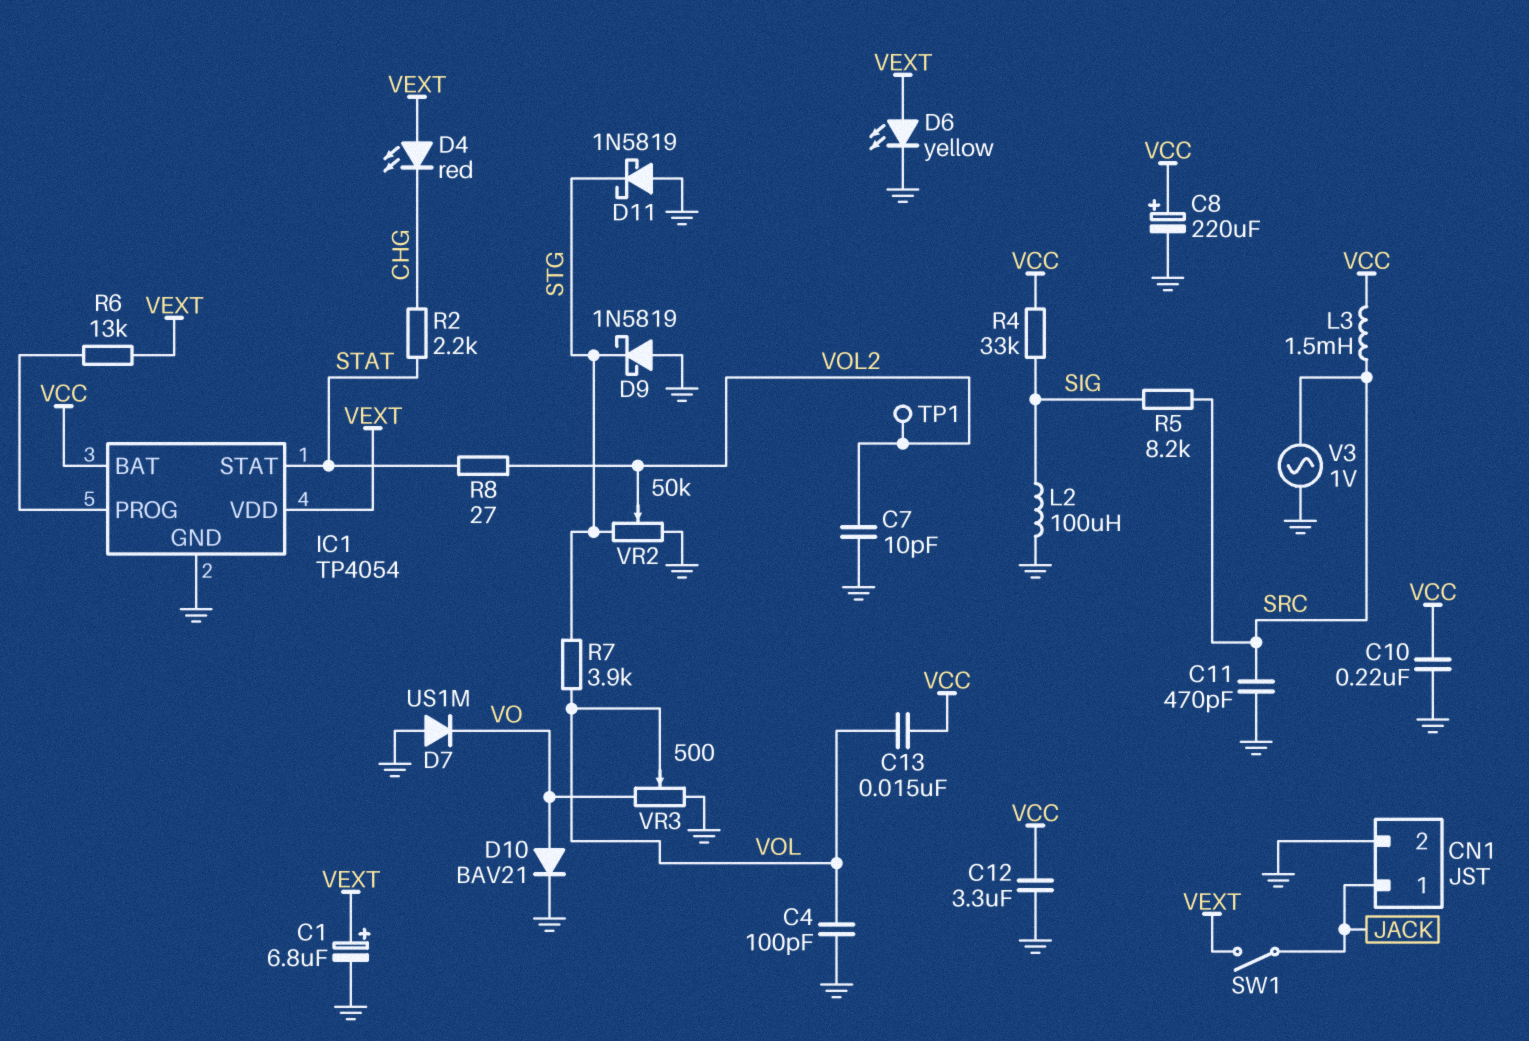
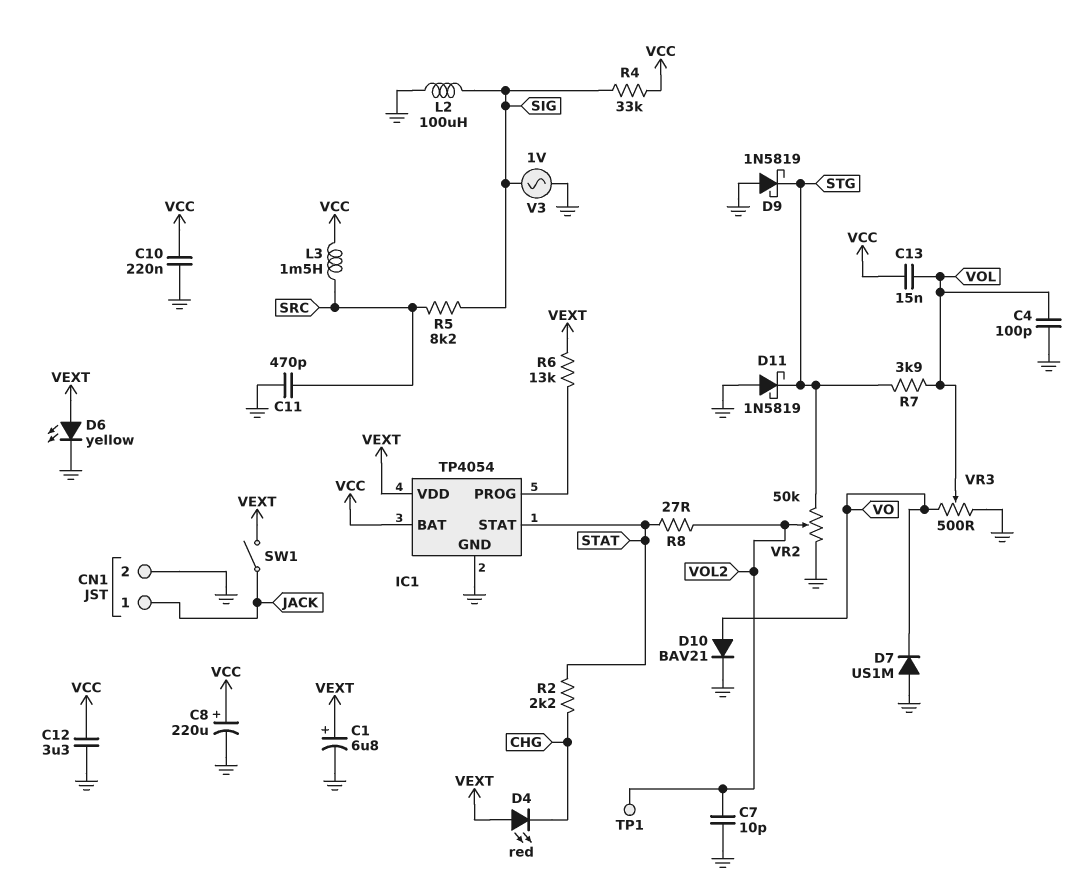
V3: AC 1V (GND, SRC) -> AC 1V (GND, SIG)

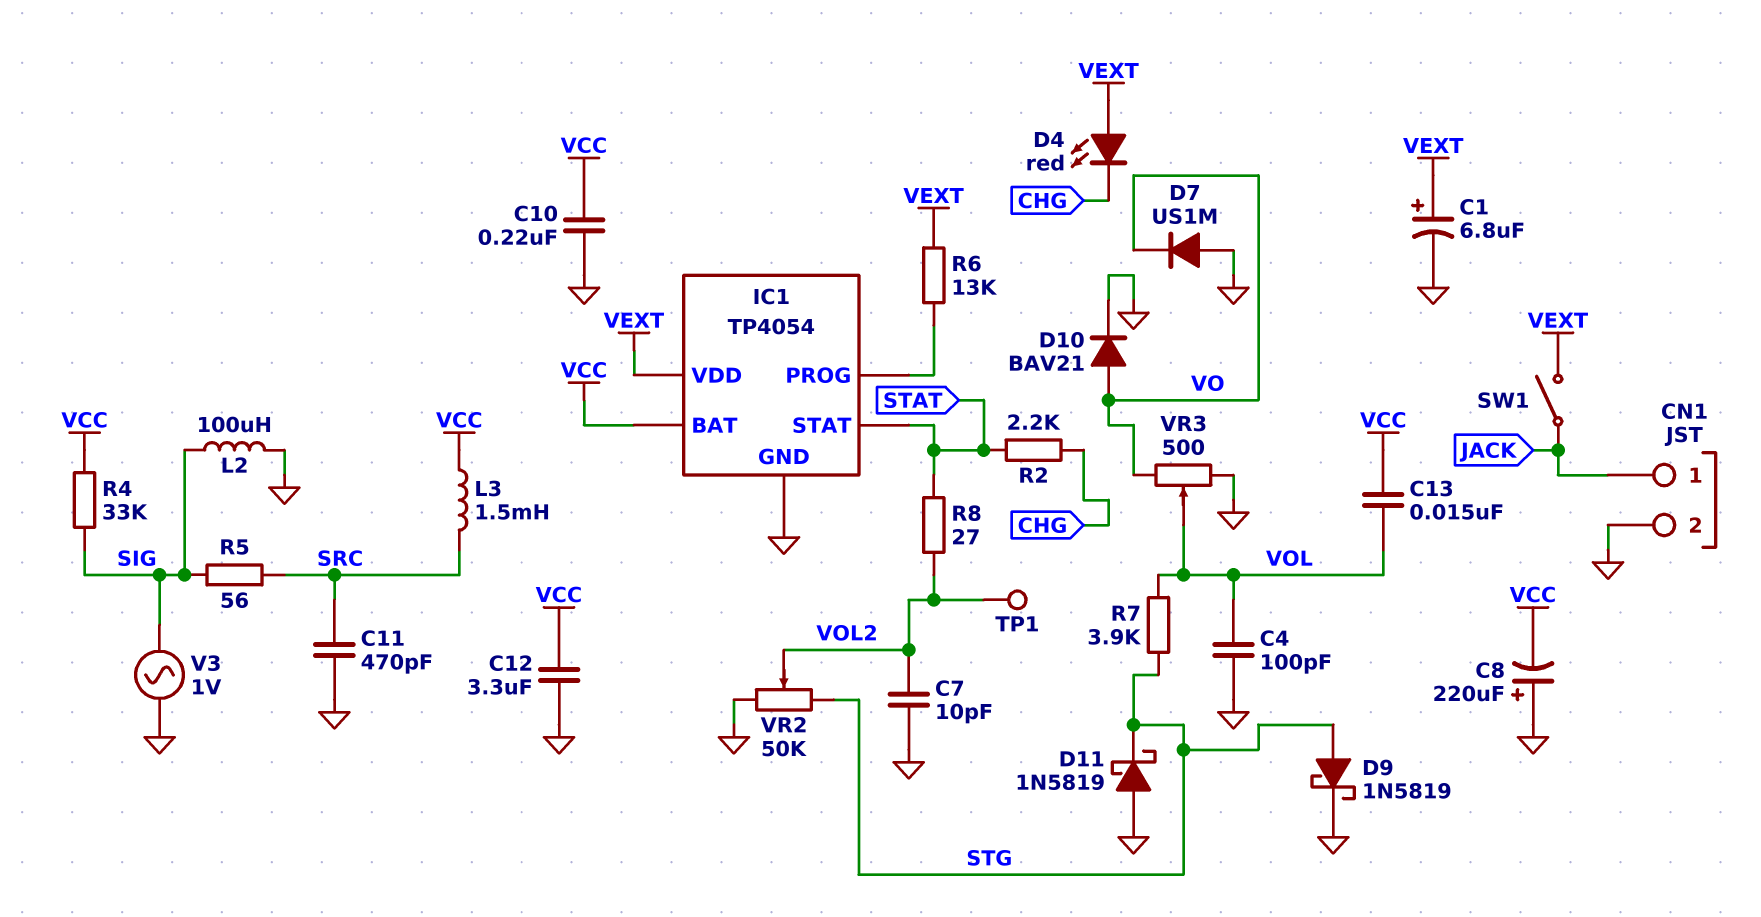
C8: 220uF (plus VCC, minus GND) -> 220uF (plus GND, minus VCC)
D6: LED yellow (A VEXT, K GND) -> none
D9: schottky 1N5819 (A GND, K STG) -> schottky 1N5819 (A STG, K GND)
R5: 8.2k (SIG, SRC) -> 56 (SIG, SRC)

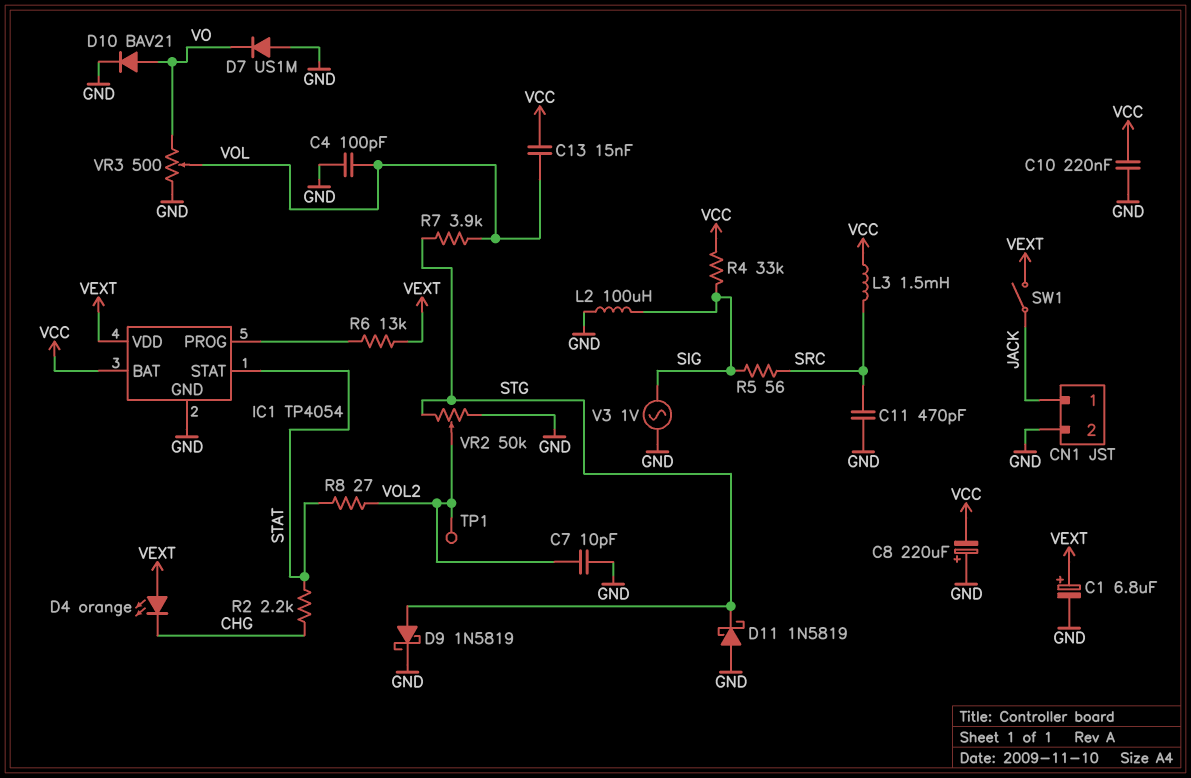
C12: 3.3uF (GND, VCC) -> none
D4: LED red (A VEXT, K CHG) -> LED orange (A VEXT, K CHG)

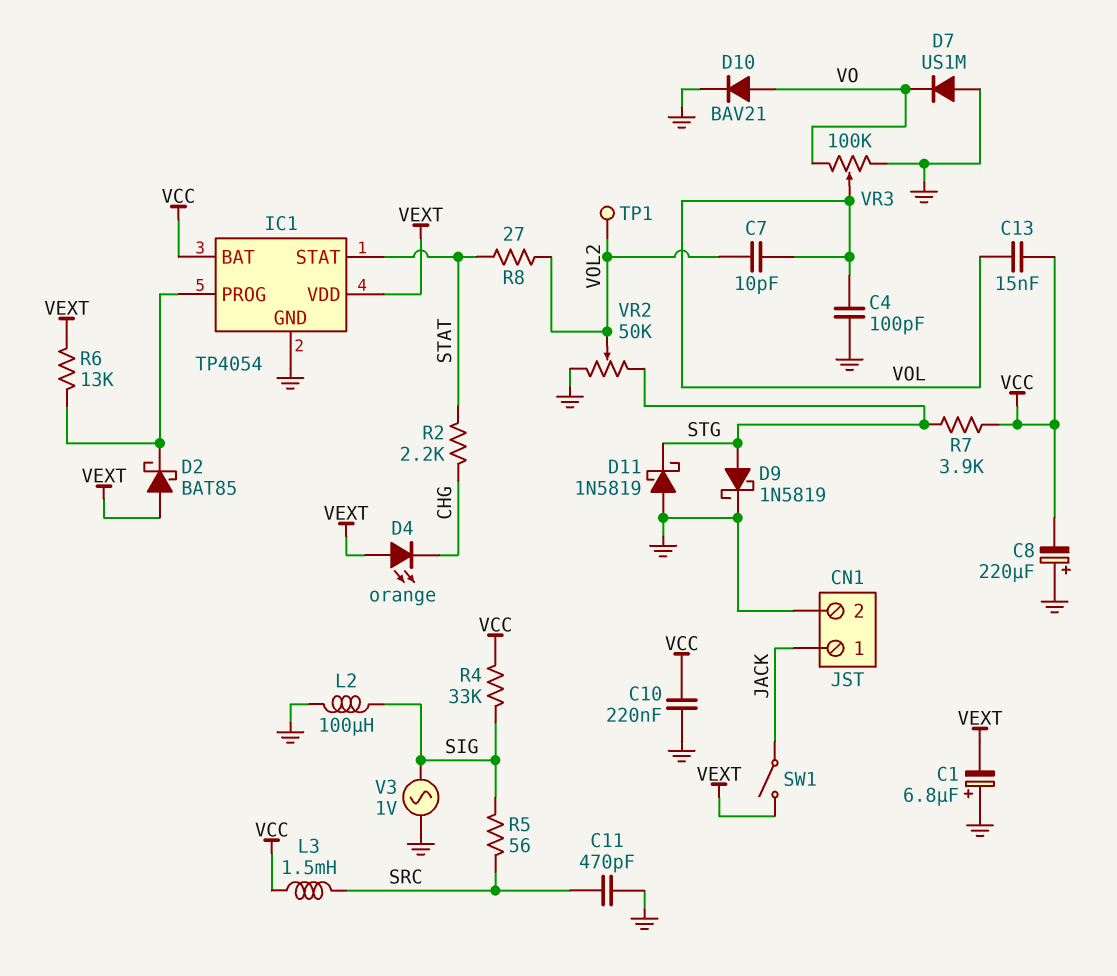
C1: 6.8uF (plus VEXT, minus GND) -> 6.8uF (plus GND, minus VEXT)
C7: 10pF (GND, VOL2) -> 10pF (VOL, VOL2)
D2: none -> schottky BAT85 (A VEXT, K IC1/PROG)
R7: 3.9k (STG, VOL) -> 3.9k (STG, VCC)
VR3: 500 (GND, VO, wiper VOL) -> 100k (GND, VO, wiper VOL)

